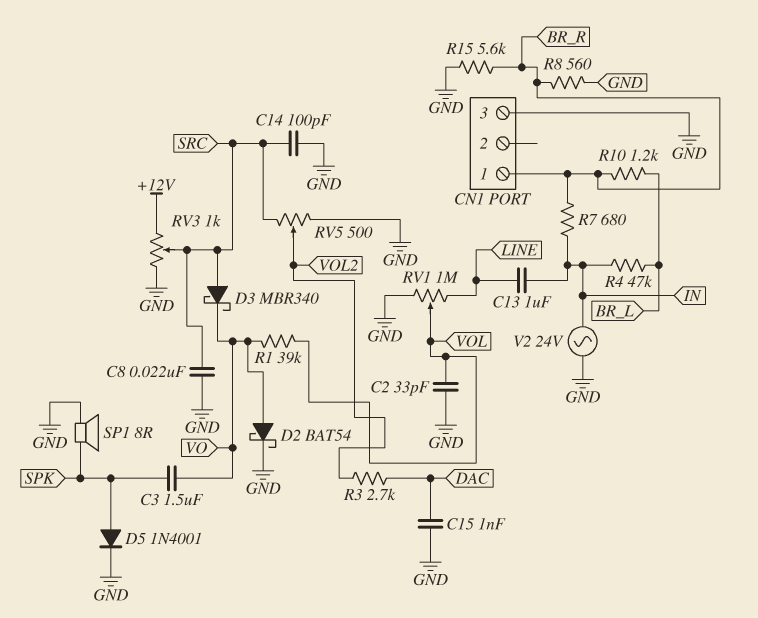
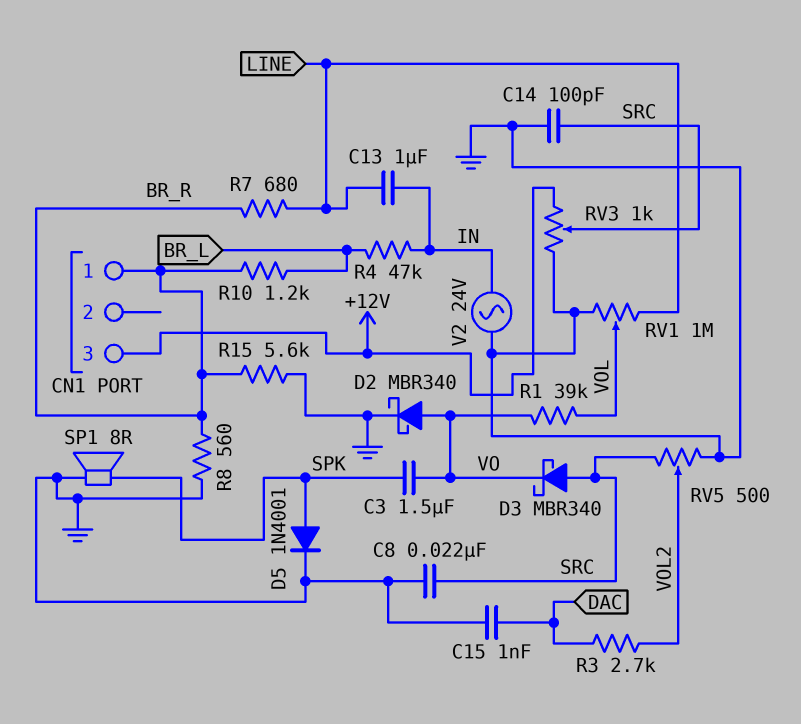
C2: 33pF (GND, VOL) -> none
CN1 pin 3: GND -> +12V
D2: schottky BAT54 (A VO, K GND) -> schottky MBR340 (A VO, K GND)
R7: 680 (BR_R, IN) -> 680 (BR_R, LINE)

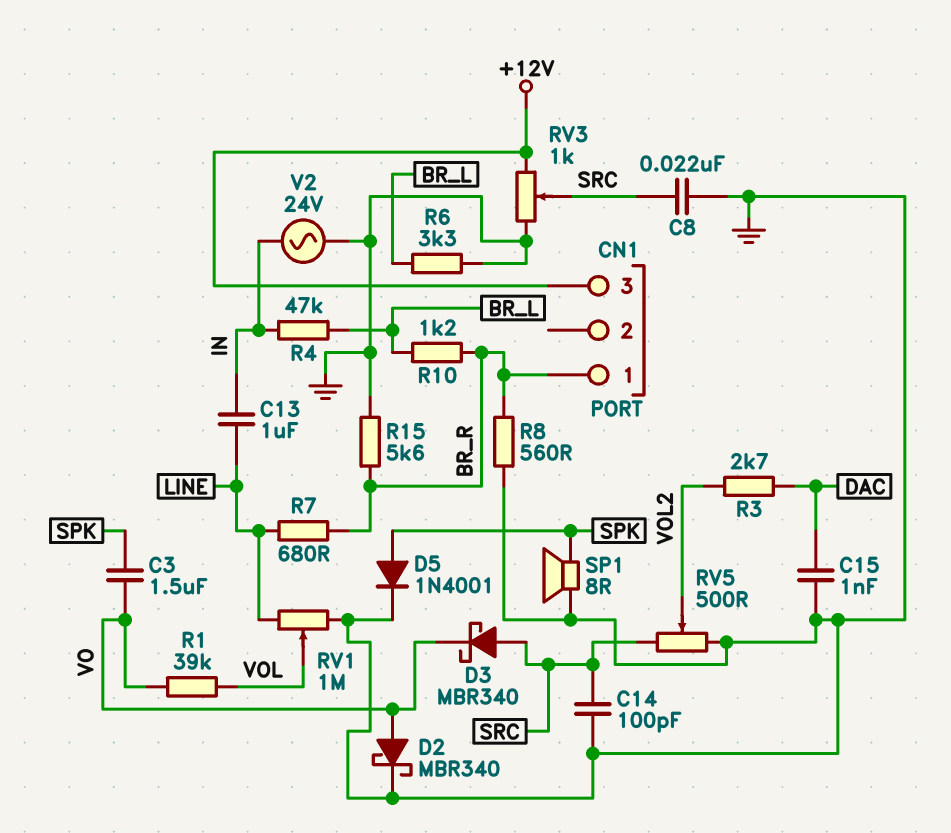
R6: none -> 3.3k (BR_L, GND)

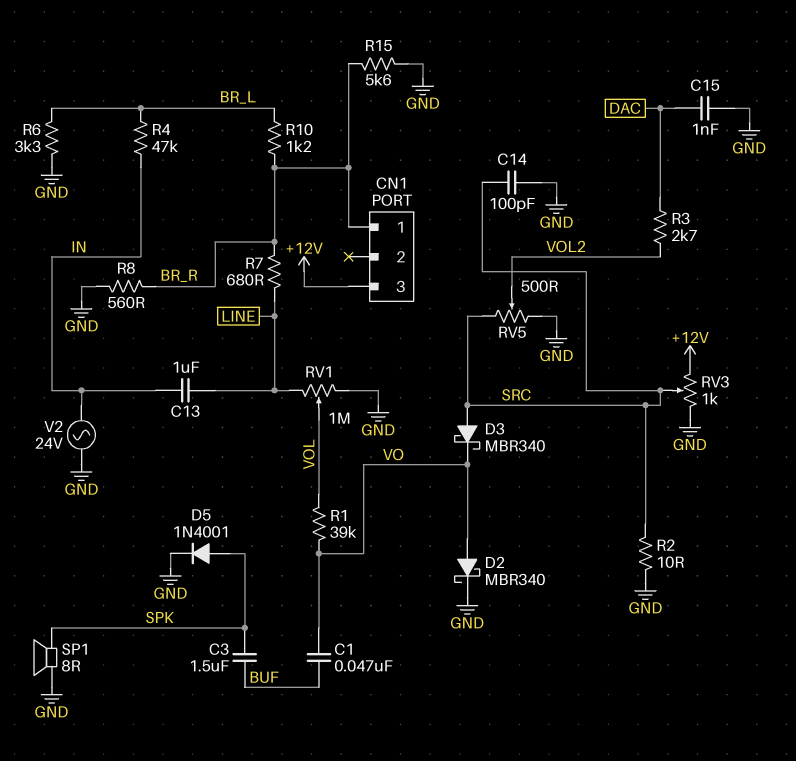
C1: none -> 47nF (BUF, VO)
C3: 1.5uF (SPK, VO) -> 1.5uF (BUF, SPK)
C8: 22nF (GND, SRC) -> none
R2: none -> 10 (GND, SRC)

